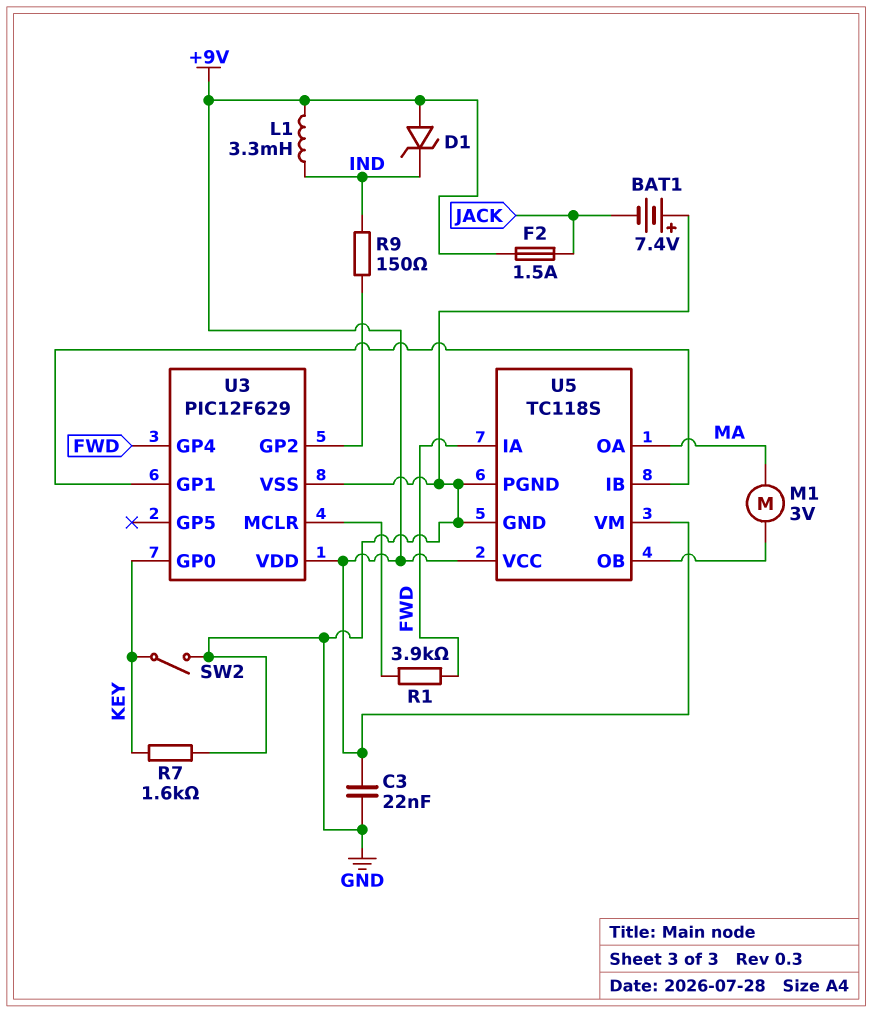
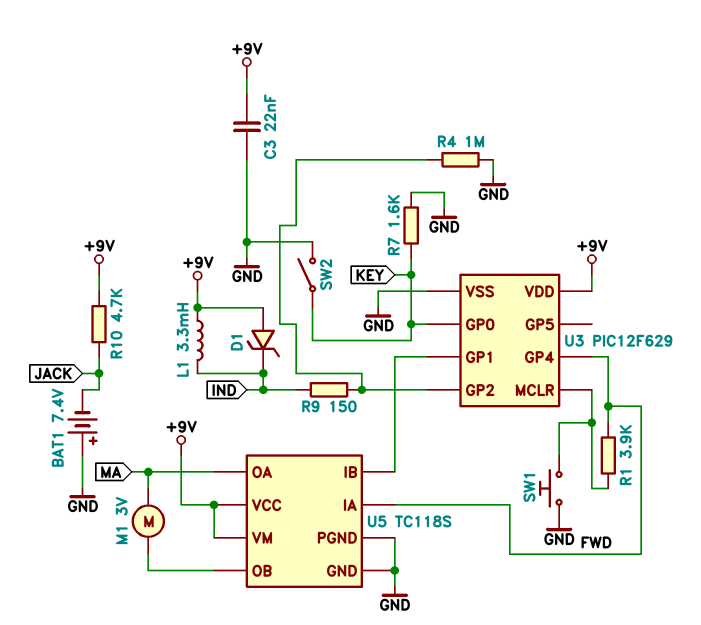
F2: 1.5A (+9V, JACK) -> none
R4: none -> 1M (GND, U3/GP2)
R10: none -> 4.7k (+9V, JACK)
SW1: none -> button (GND, U3/MCLR)

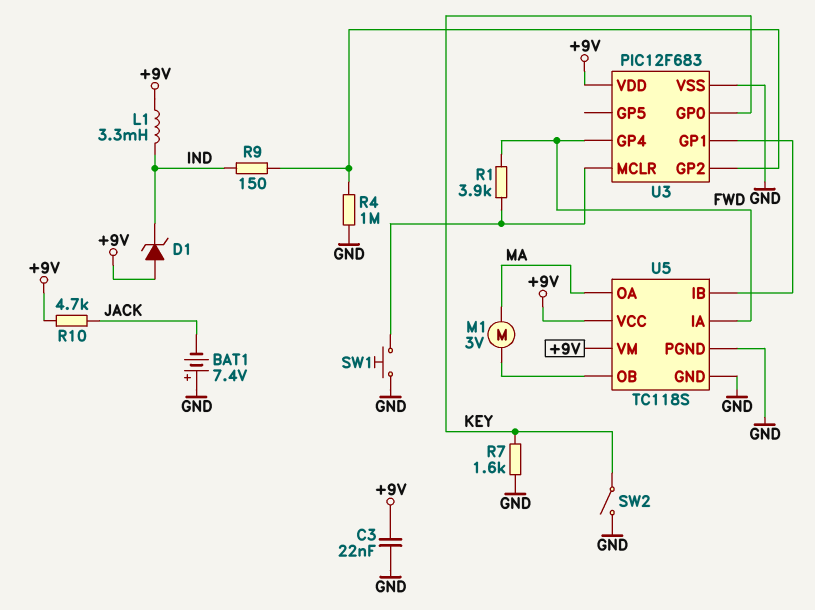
U3: PIC12F629 -> PIC12F683

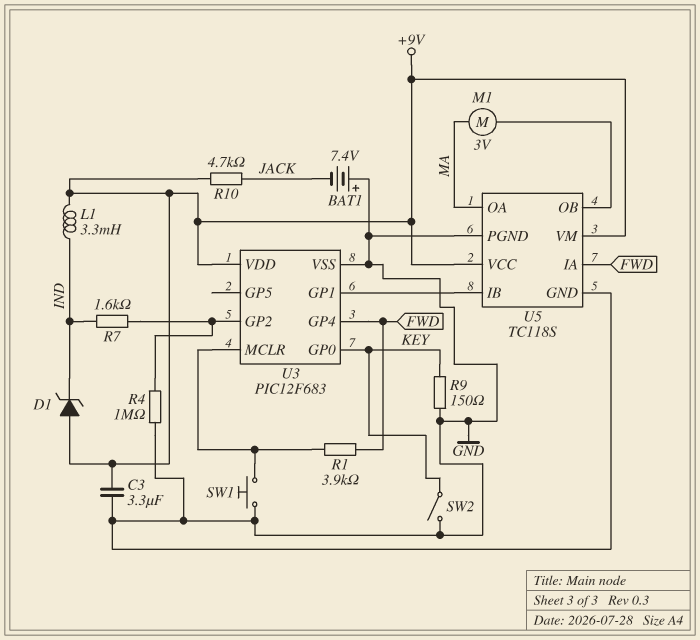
C3: 22nF (+9V, GND) -> 3.3uF (+9V, GND)
R7: 1.6k (GND, KEY) -> 1.6k (IND, U3/GP2)
R9: 150 (IND, U3/GP2) -> 150 (GND, KEY)

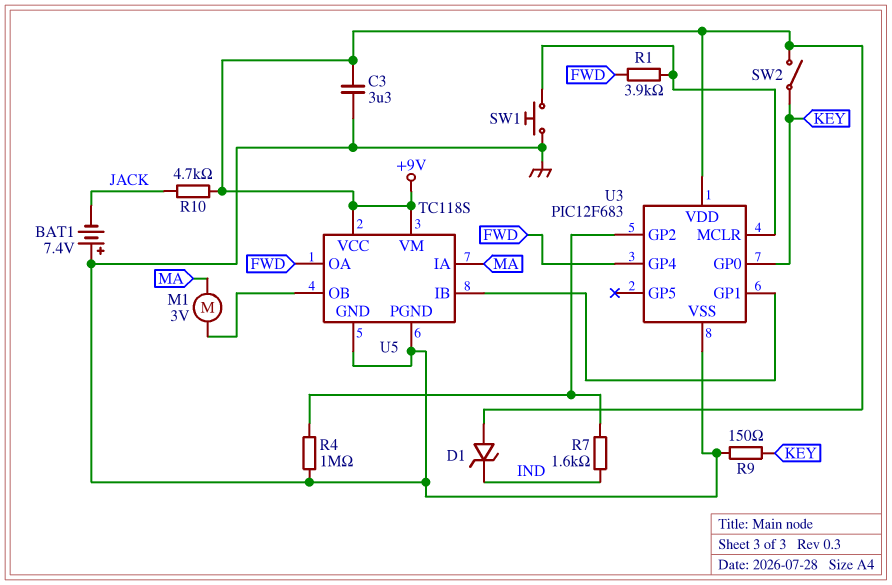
L1: 3.3mH (+9V, IND) -> none
SW2: switch (GND, KEY) -> switch (+9V, KEY)
U5 pin IA: FWD -> MA
U5 pin OA: MA -> FWD

